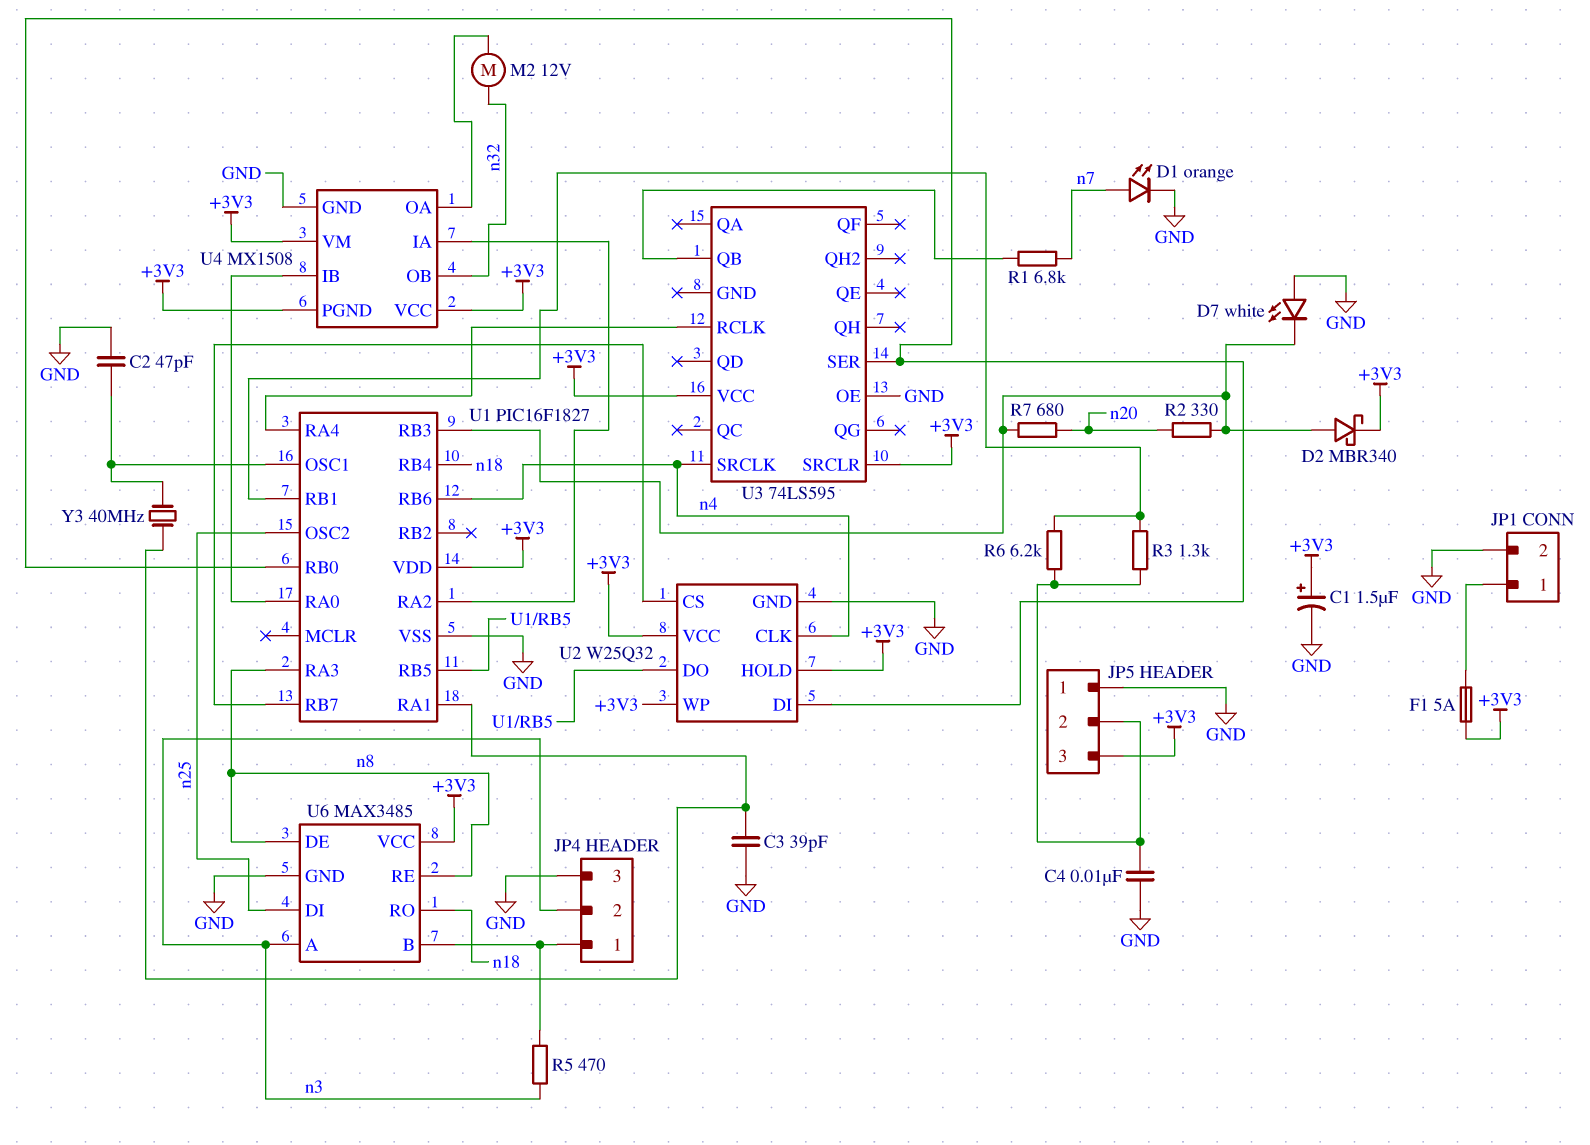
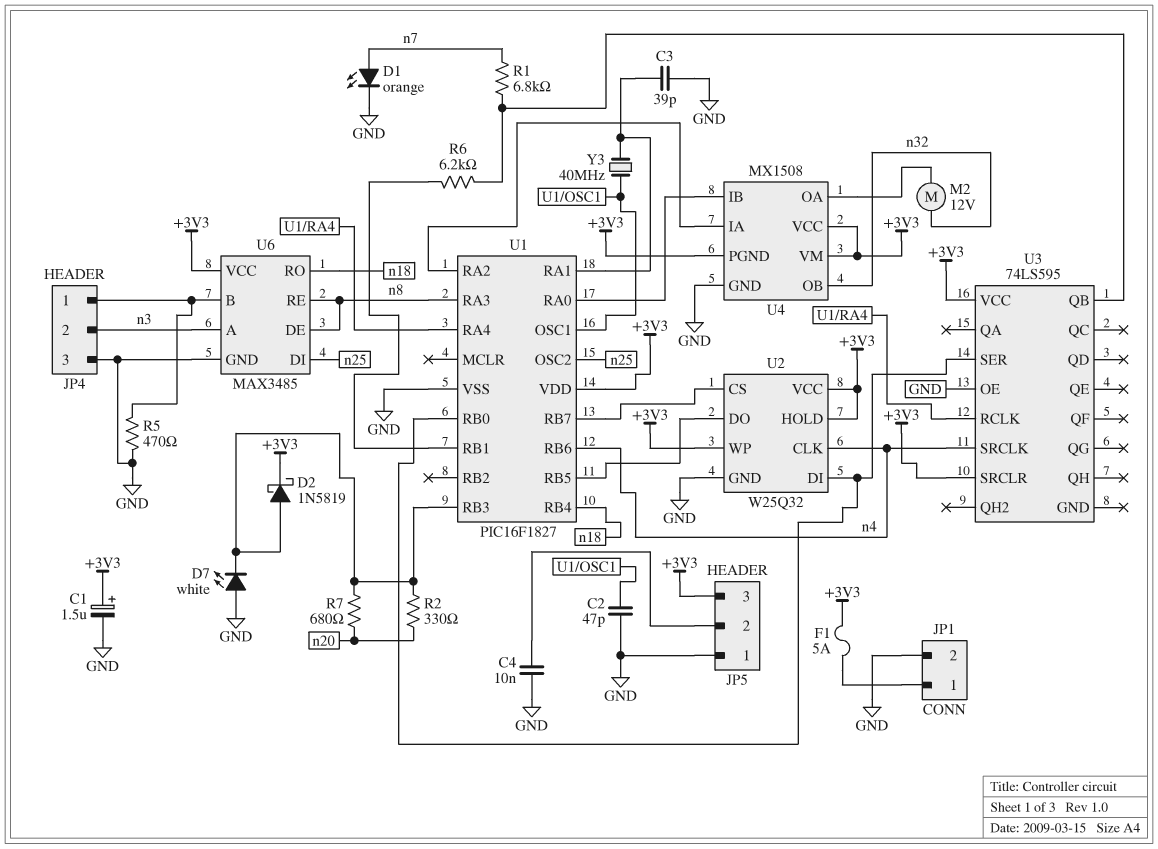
D2: schottky MBR340 (A U1/RB3, K +3V3) -> schottky 1N5819 (A U1/RB3, K +3V3)
R3: 1.3k (JP5/2, U1/RB1) -> none
R5: 470 (JP4/1, n3) -> 470 (GND, JP4/1)
R6: 6.2k (JP5/2, U1/RB1) -> 6.2k (U1/RB1, U3/QB)

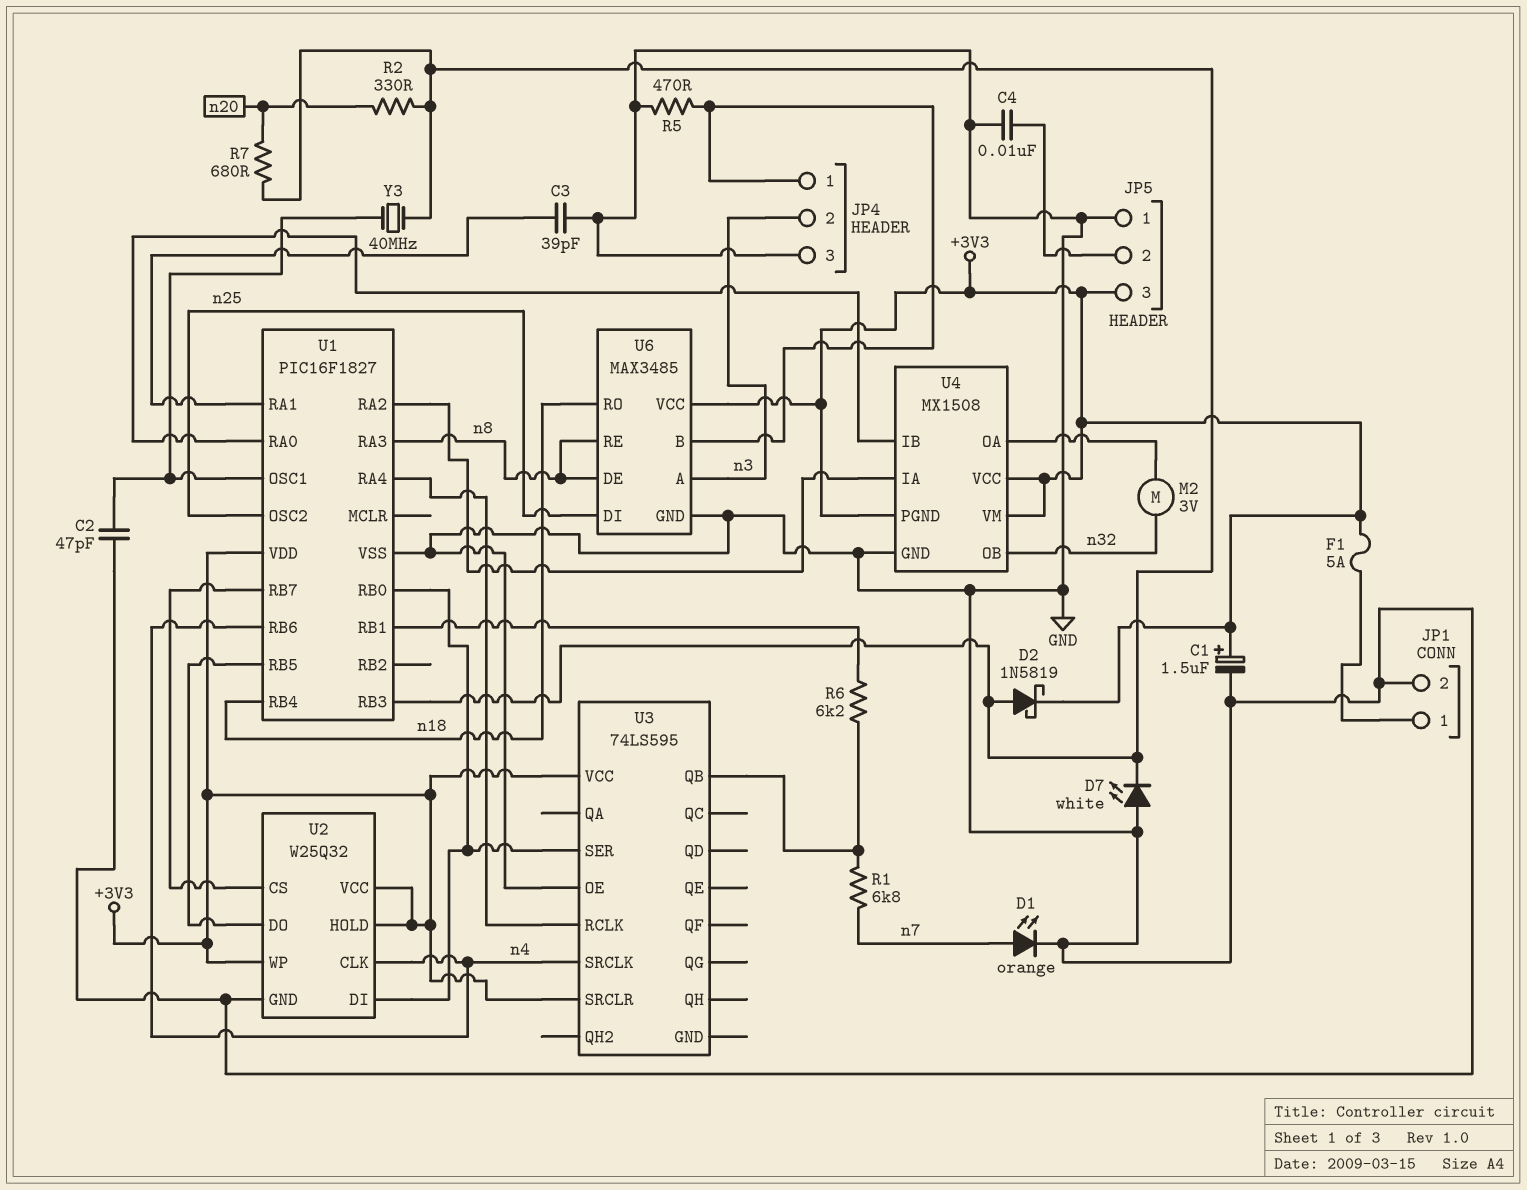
M2: motor 12V (U4/OA, n32) -> motor 3V (U4/OA, n32)
Y3: 40MHz (U1/OSC1, U1/RA1) -> 40MHz (U1/OSC1, U1/RB3)

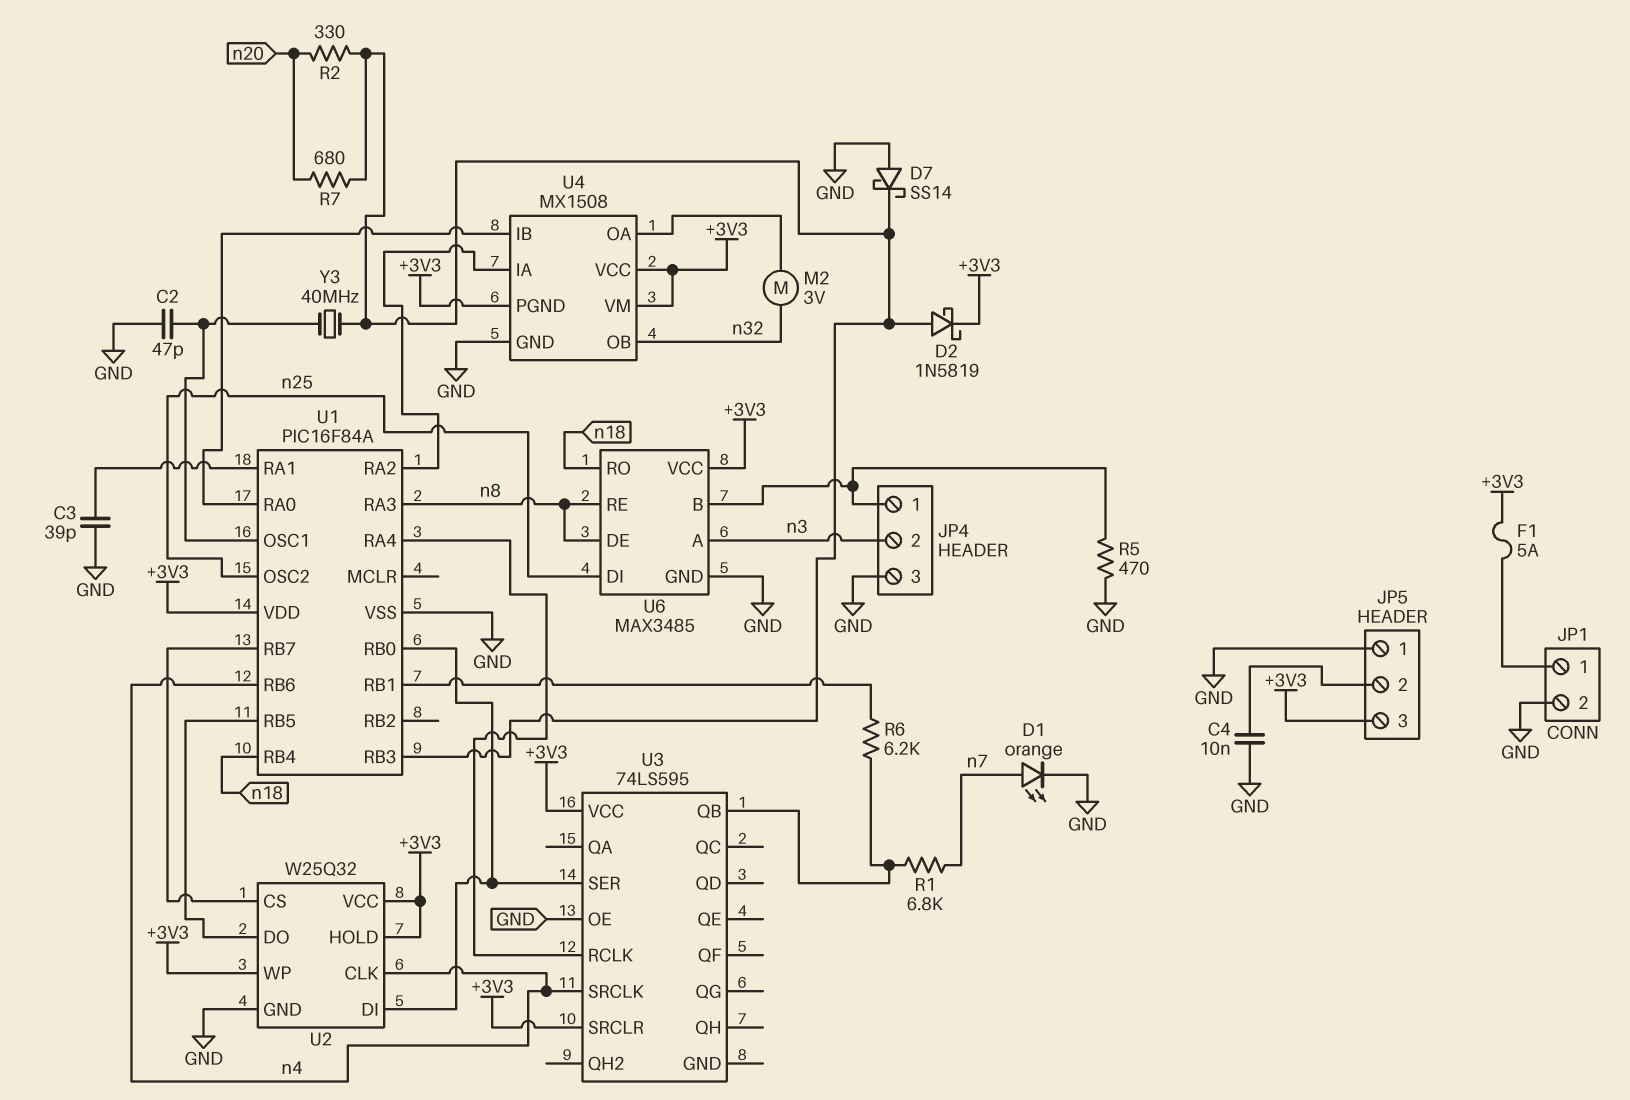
C1: 1.5uF (plus +3V3, minus GND) -> none
D7: LED white (A GND, K U1/RB3) -> schottky SS14 (A GND, K U1/RB3)
U1: PIC16F1827 -> PIC16F84A

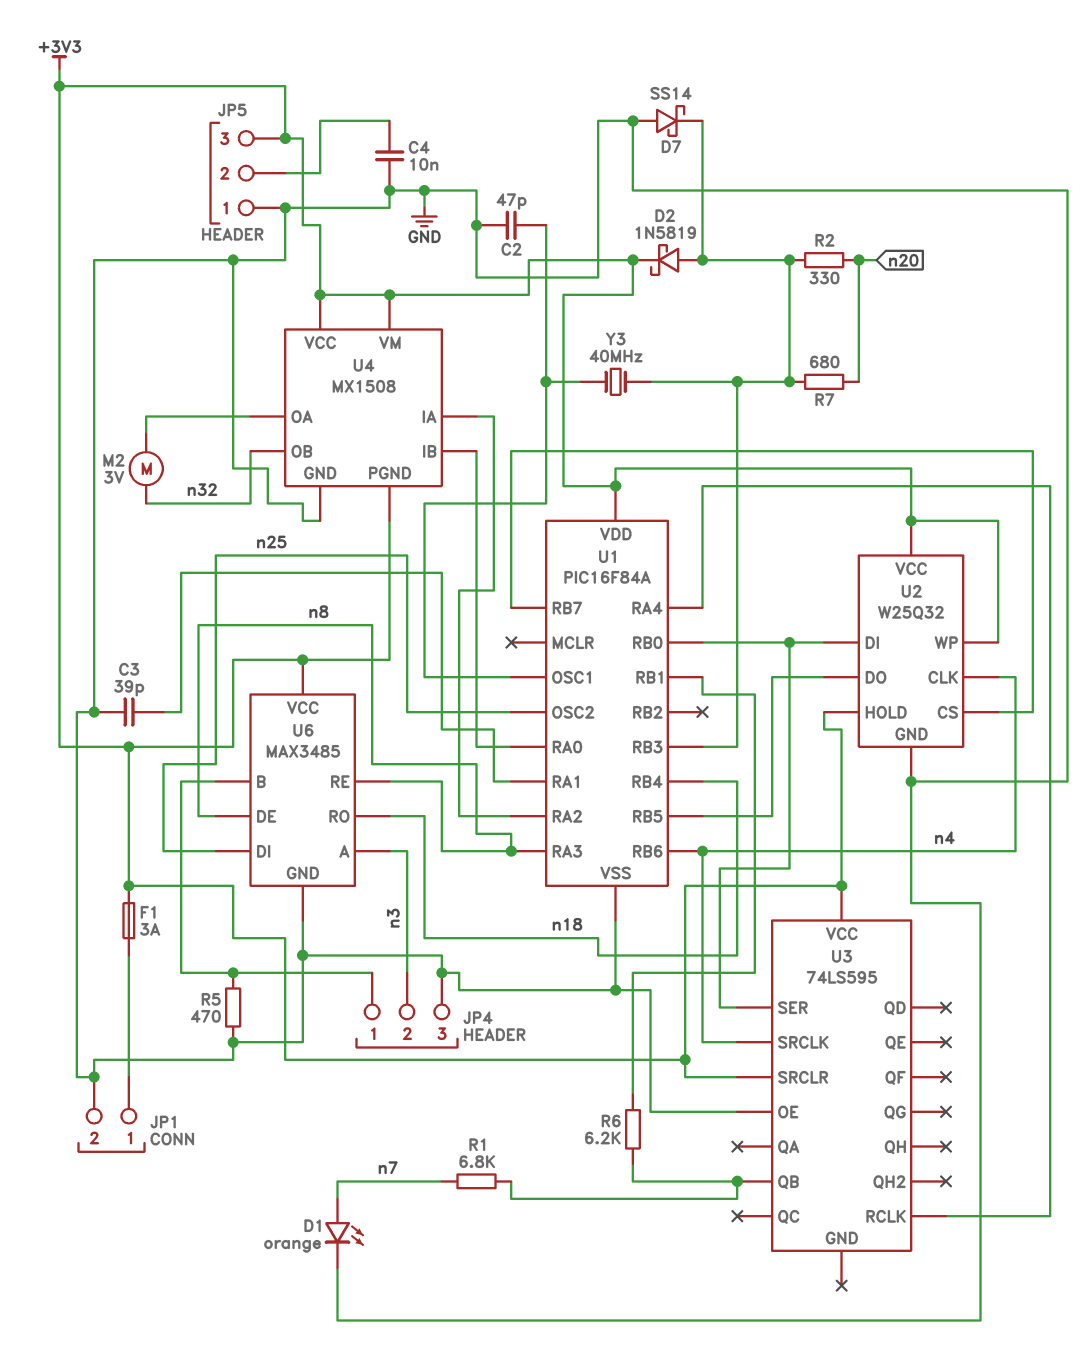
F1: 5A (+3V3, JP1/1) -> 3A (+3V3, JP1/1)

